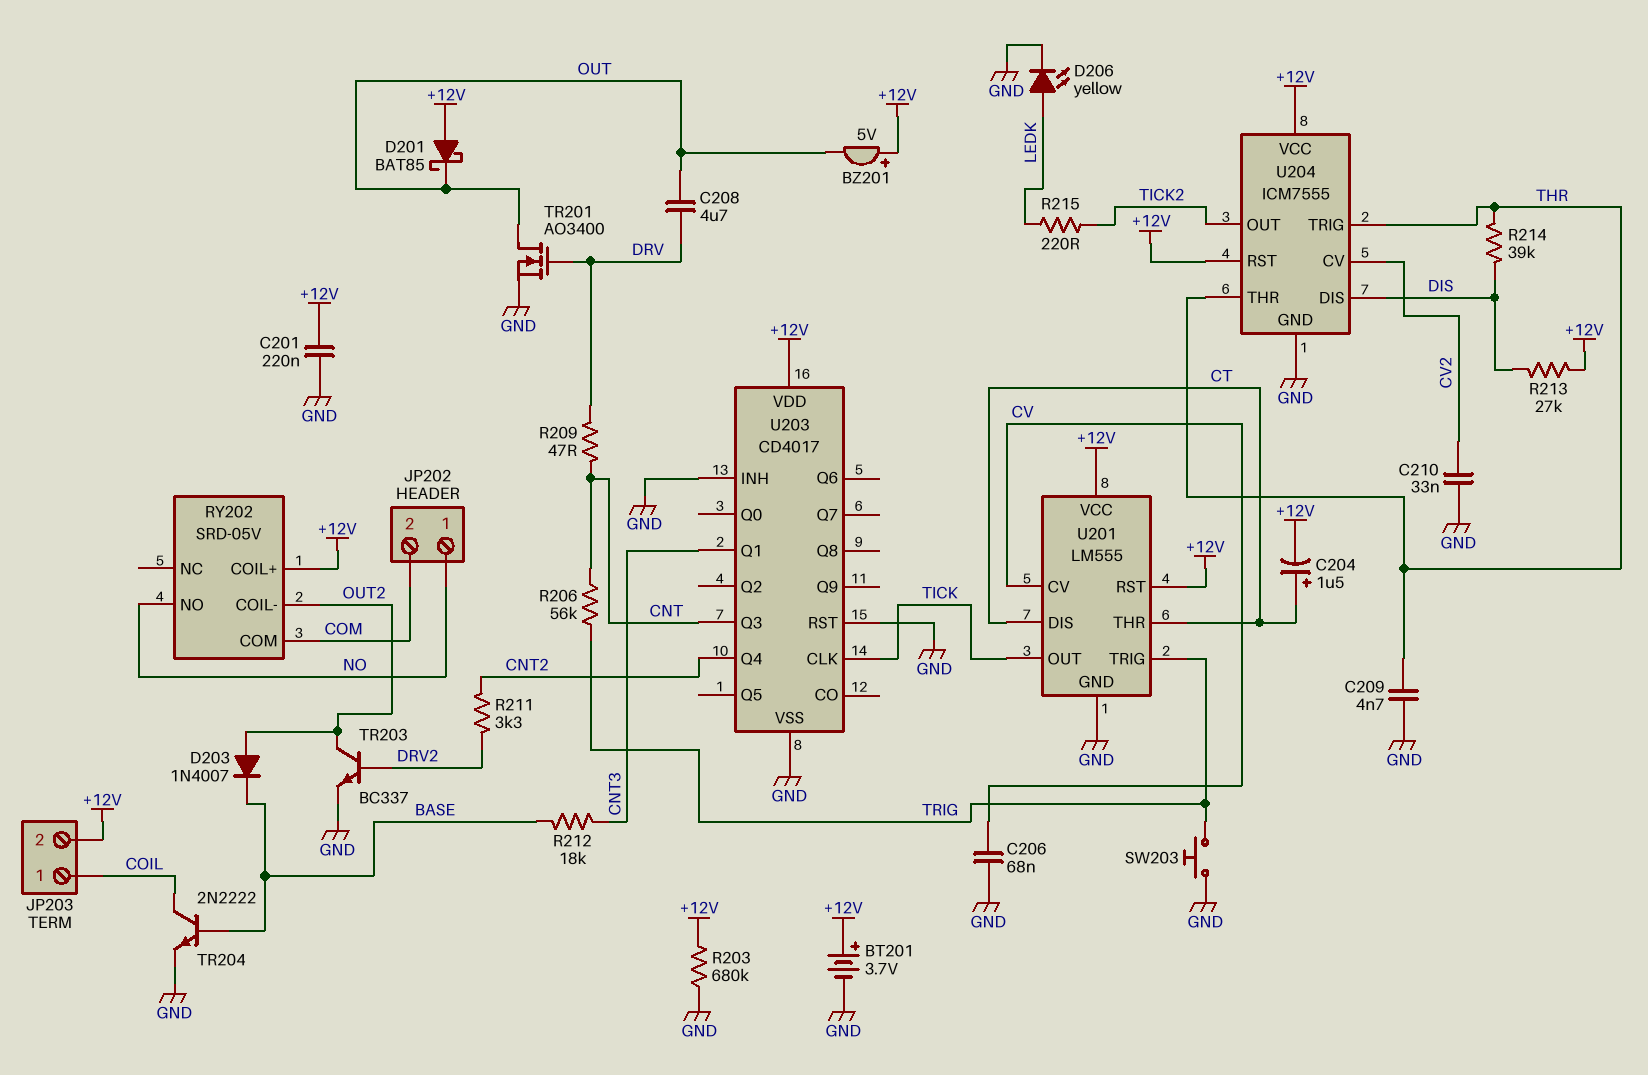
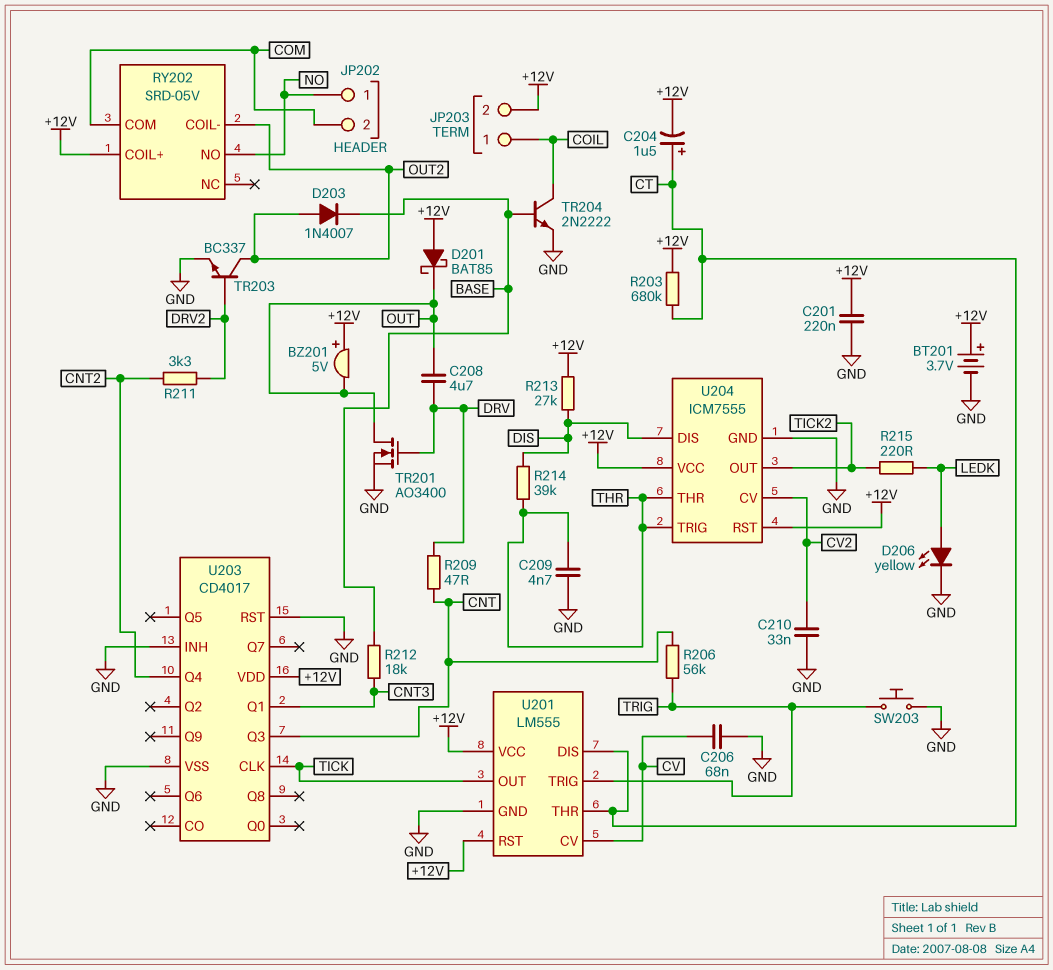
R203: 680k (+12V, GND) -> 680k (+12V, CT)

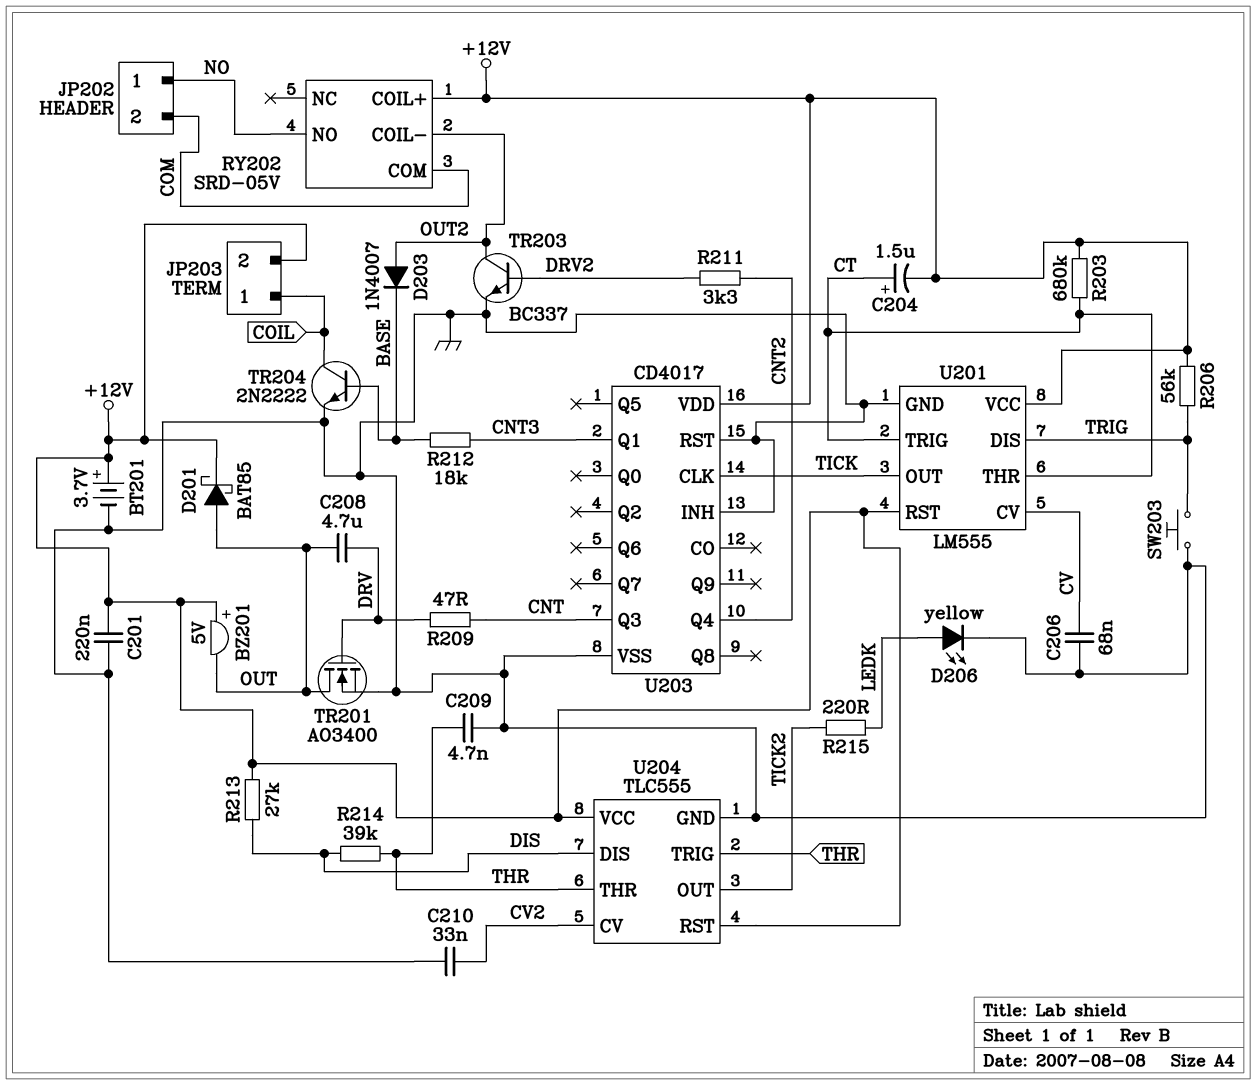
D201: schottky BAT85 (A +12V, K OUT) -> schottky BAT85 (A OUT, K +12V)
R206: 56k (CNT, TRIG) -> 56k (+12V, TRIG)
U201 pin DIS: CT -> TRIG
U201 pin TRIG: TRIG -> CT
U204: ICM7555 -> TLC555

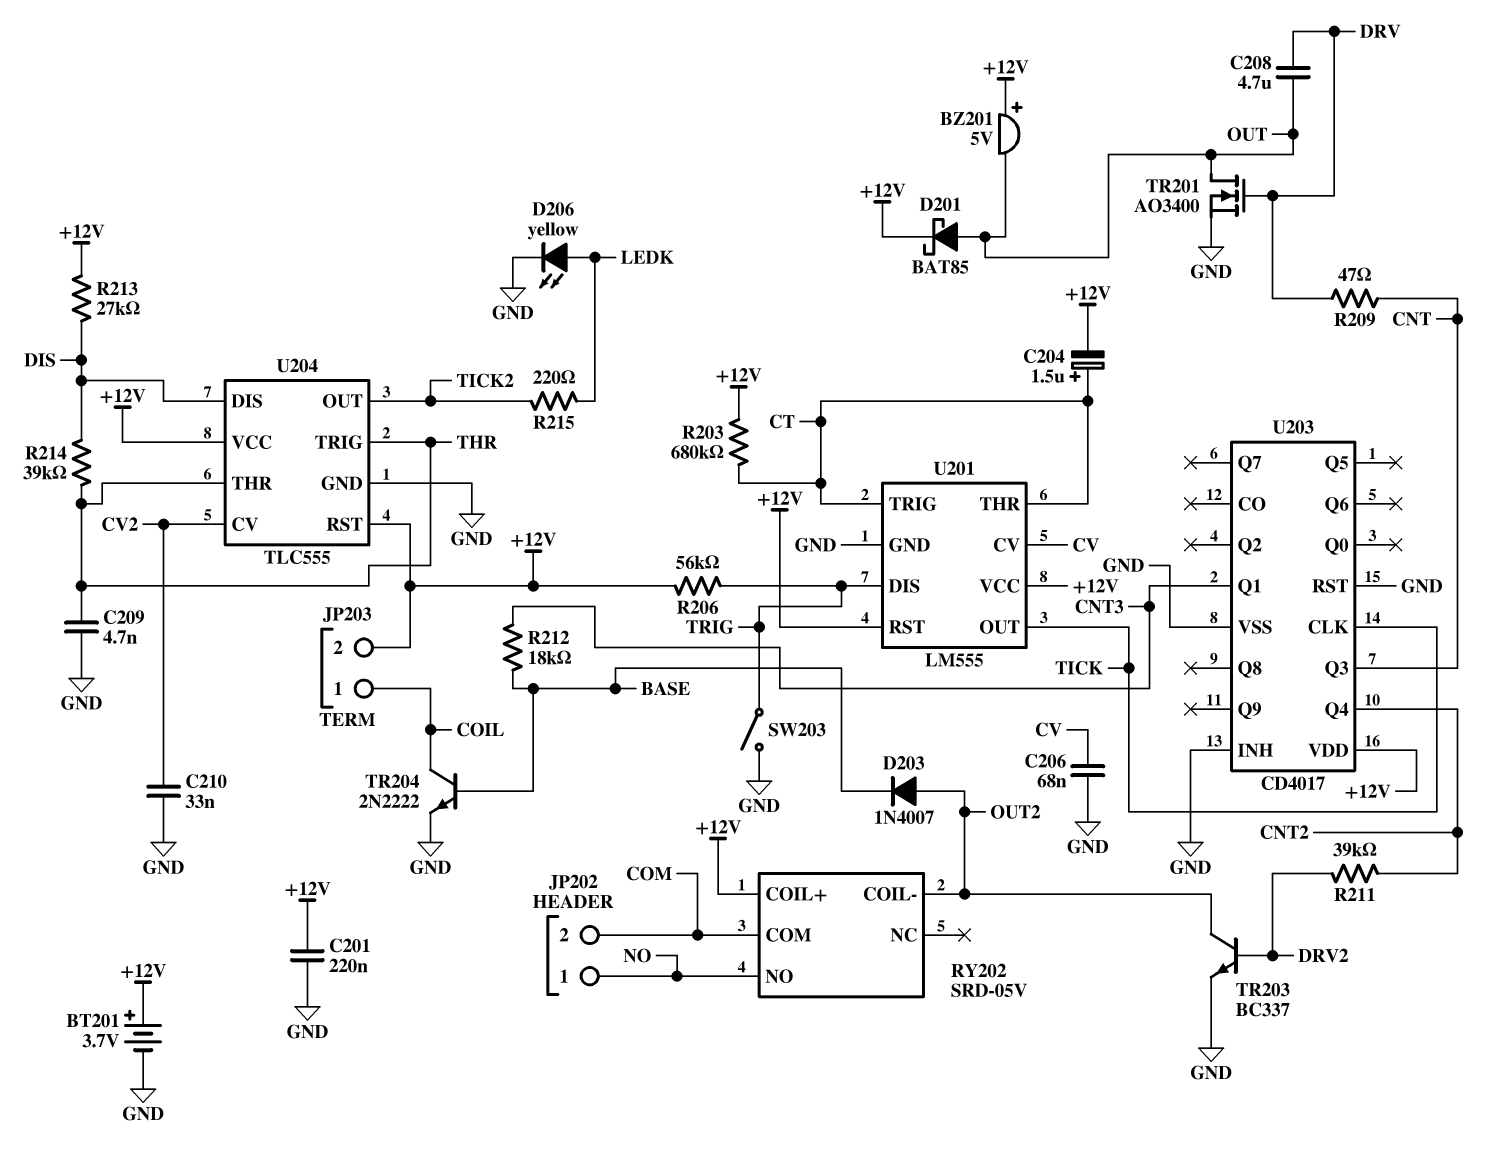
R211: 3.3k (CNT2, DRV2) -> 39k (CNT2, DRV2)
SW203: button (GND, TRIG) -> switch (GND, TRIG)

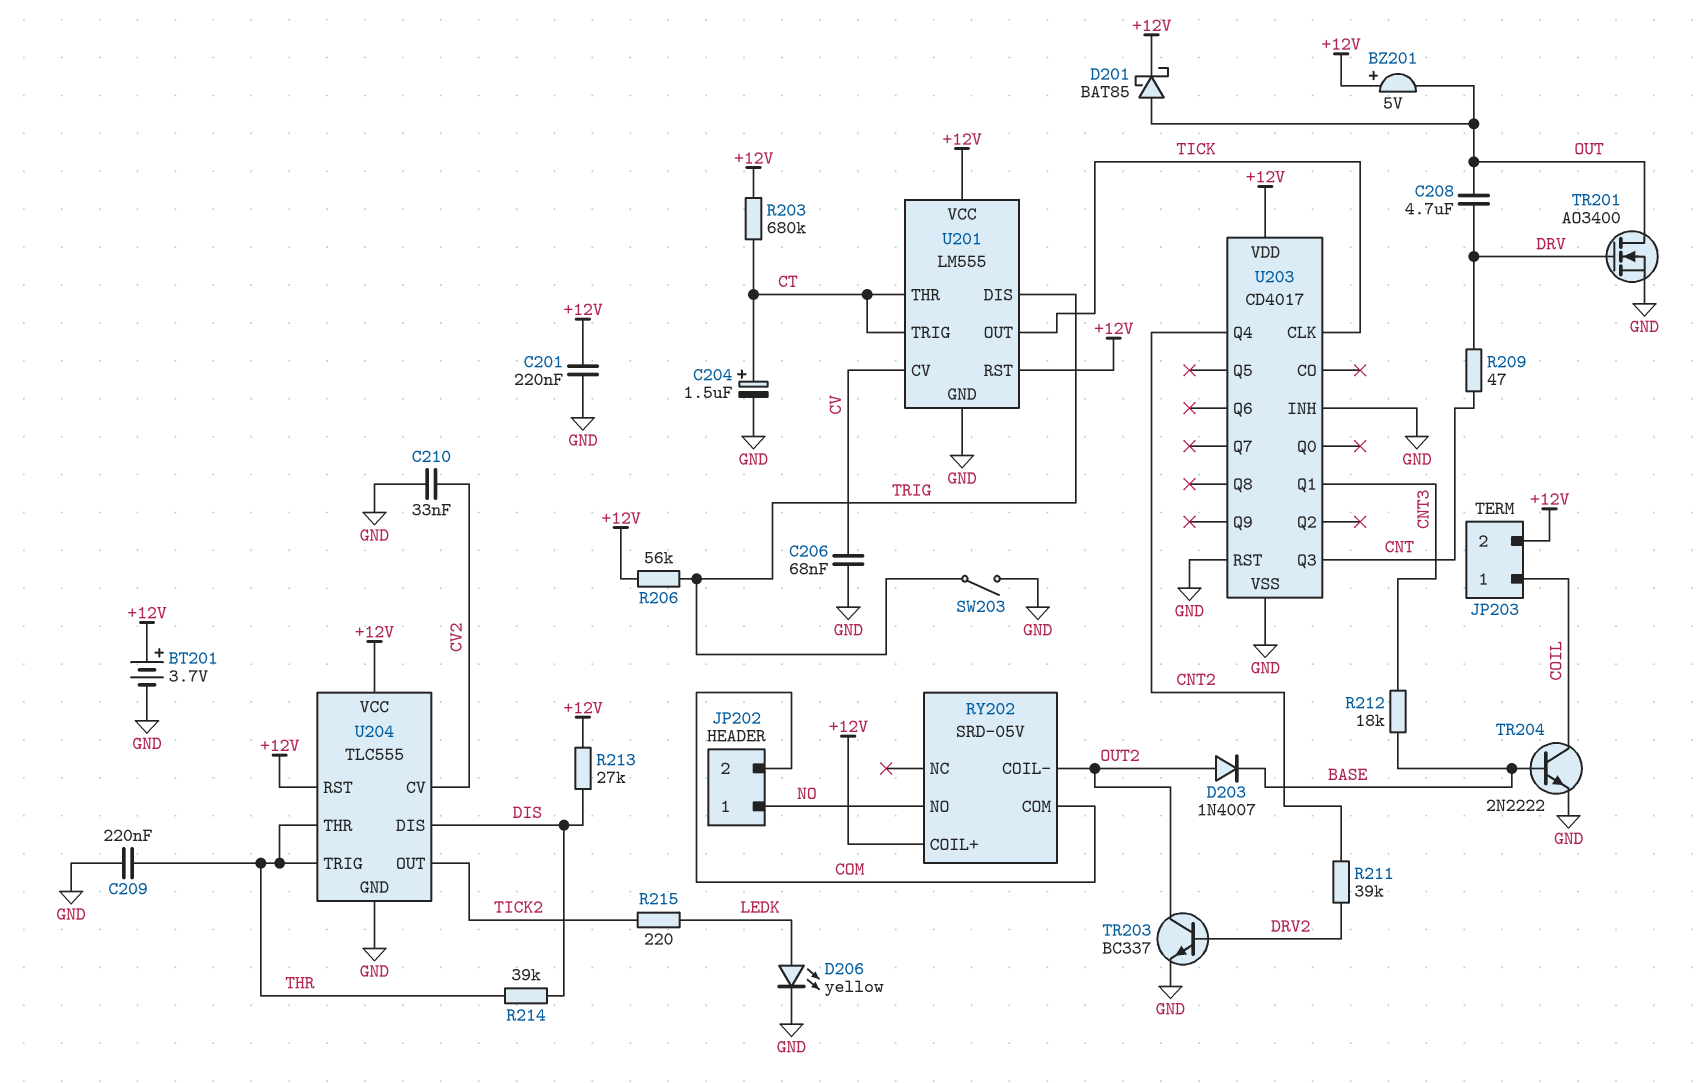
C204: 1.5uF (plus CT, minus +12V) -> 1.5uF (plus CT, minus GND)
C209: 4.7nF (GND, THR) -> 220nF (GND, THR)

